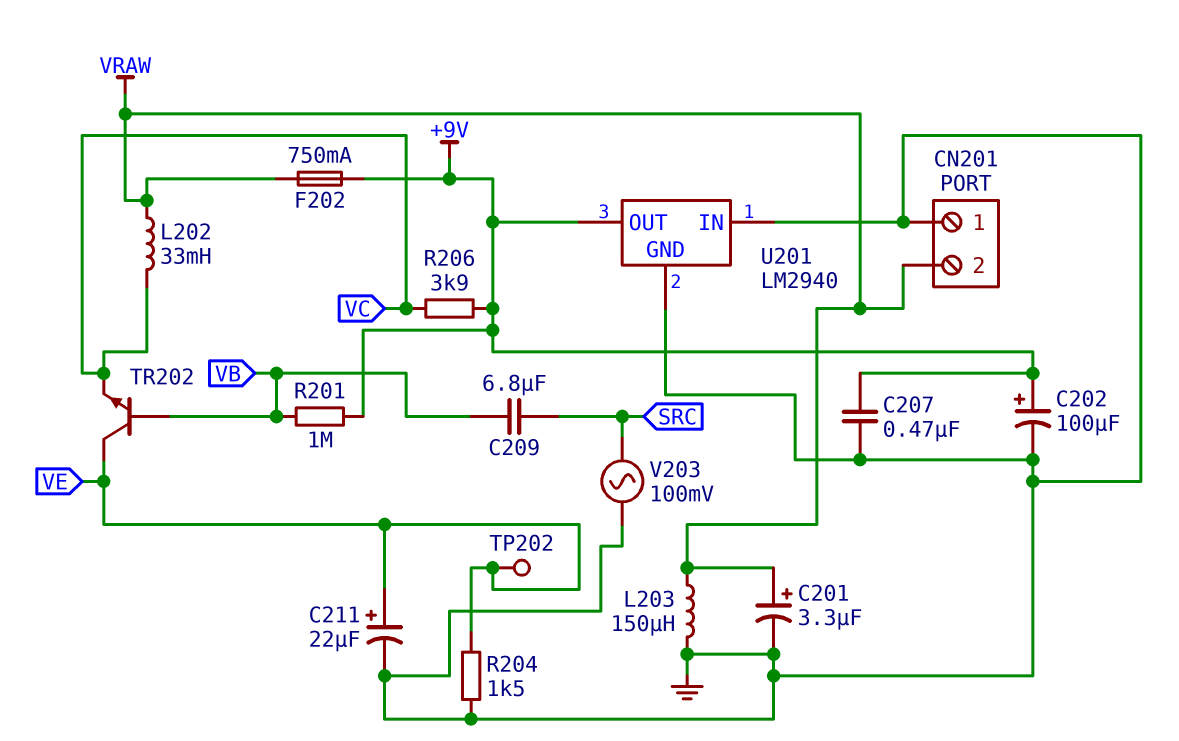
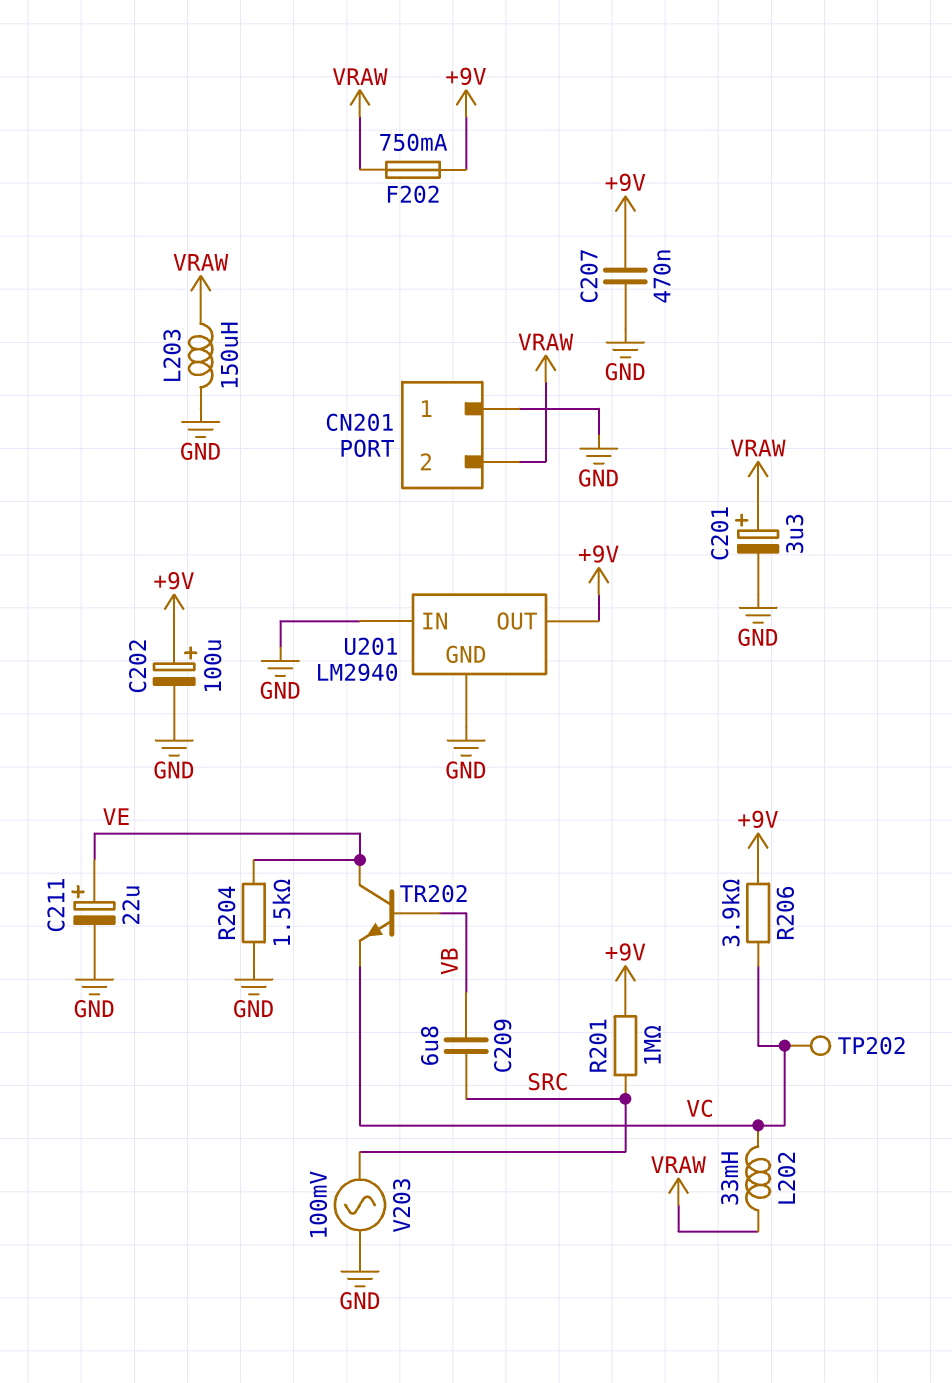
R201: 1M (+9V, VB) -> 1M (+9V, SRC)
TP202: test point (VE) -> test point (VC)

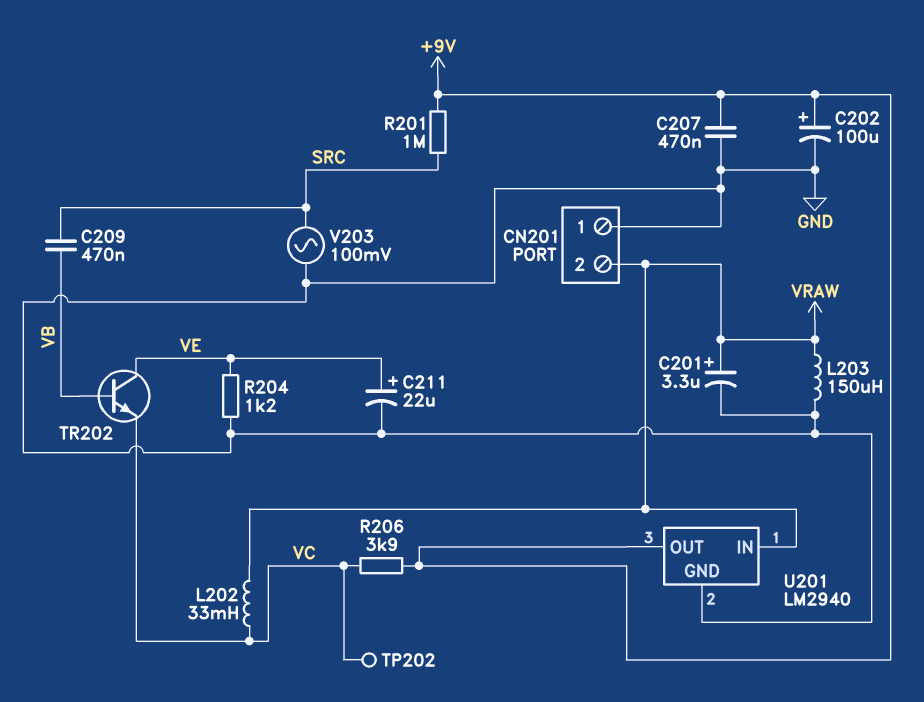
C209: 6.8uF (SRC, VB) -> 470nF (SRC, VB)
F202: 750mA (+9V, VRAW) -> none
R204: 1.5k (GND, VE) -> 1.2k (GND, VE)
U201 pin IN: GND -> VRAW

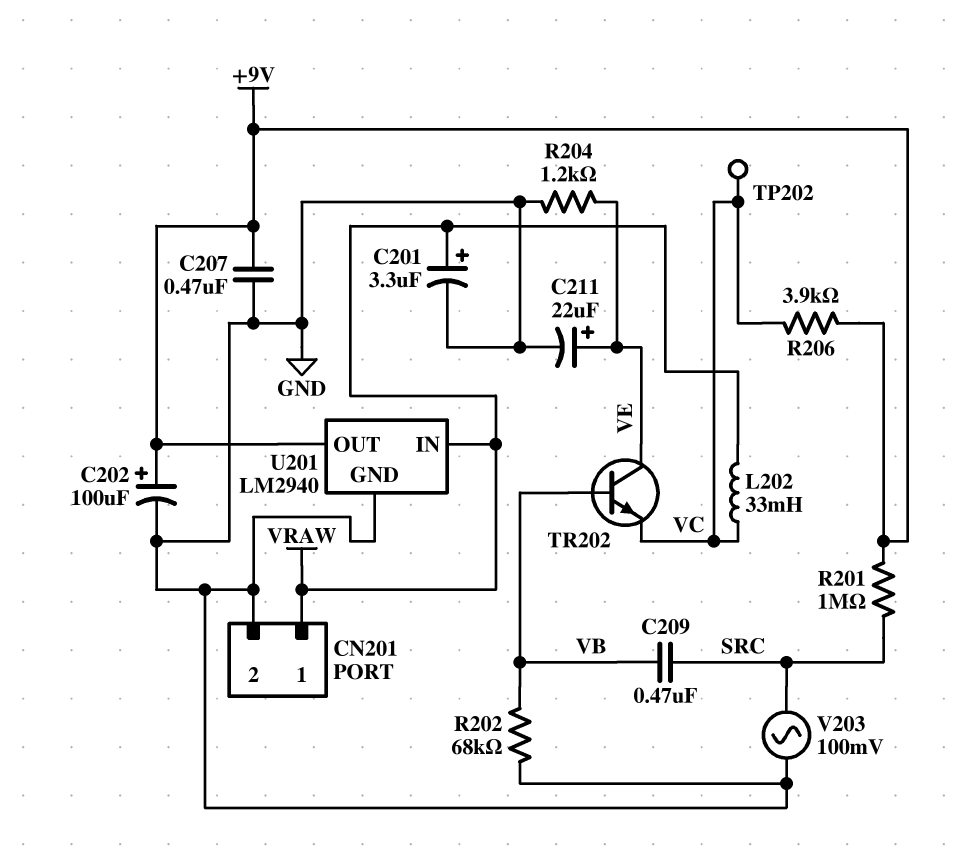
CN201 pin 1: GND -> VRAW
CN201 pin 2: VRAW -> GND
L203: 150uH (GND, VRAW) -> none
R202: none -> 68k (GND, VB)

